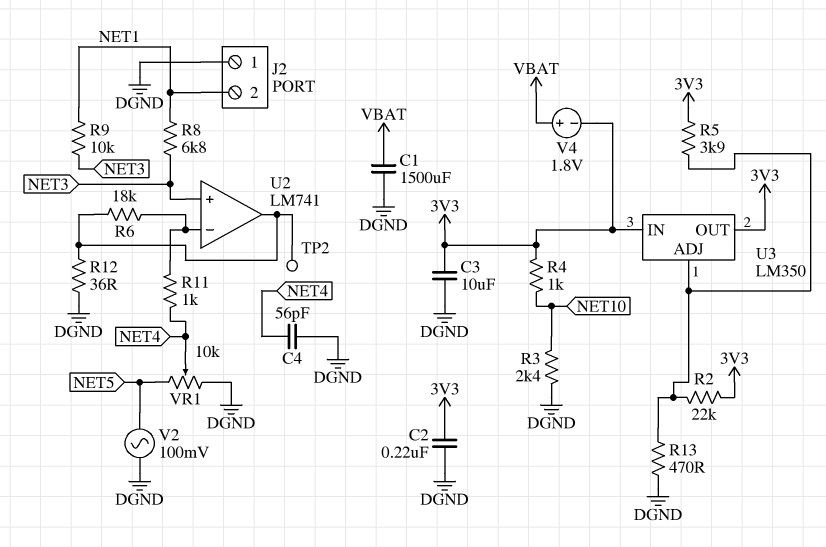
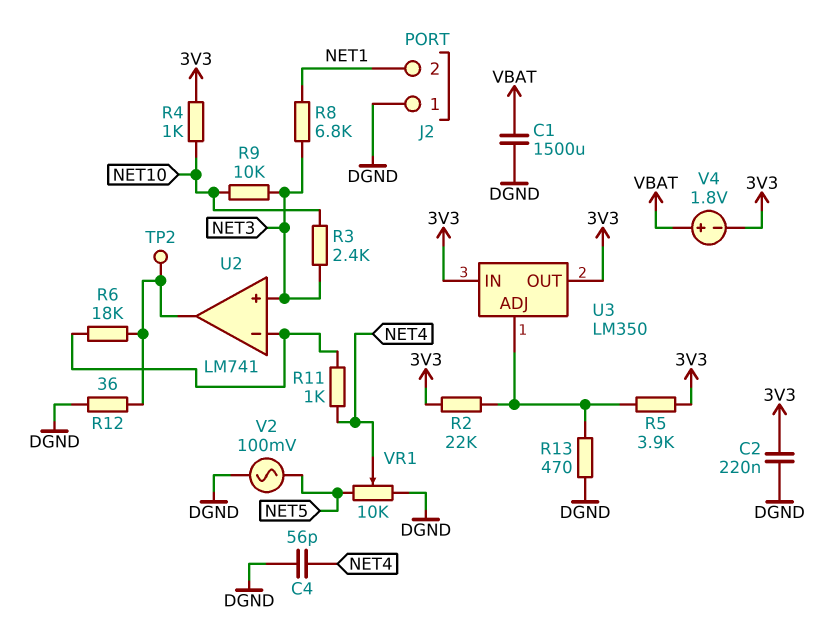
C3: 10uF (3V3, DGND) -> none
R3: 2.4k (DGND, NET10) -> 2.4k (NET3, NET10)
R9: 10k (NET1, NET3) -> 10k (NET3, NET10)

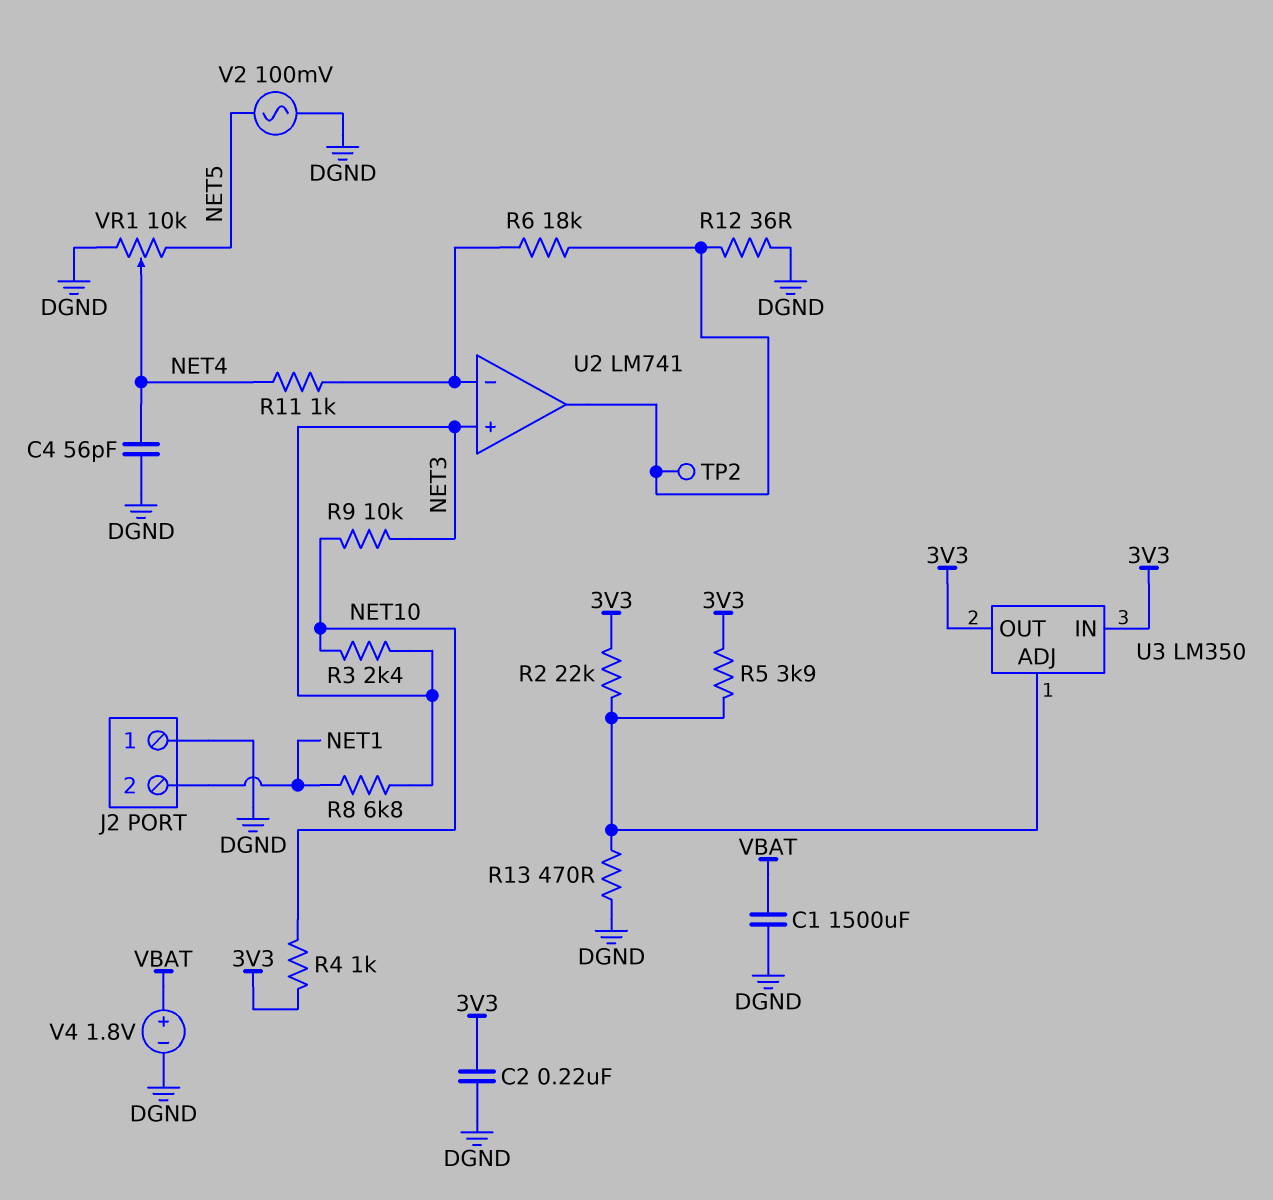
V4: 1.8V (plus VBAT, minus 3V3) -> 1.8V (plus VBAT, minus DGND)

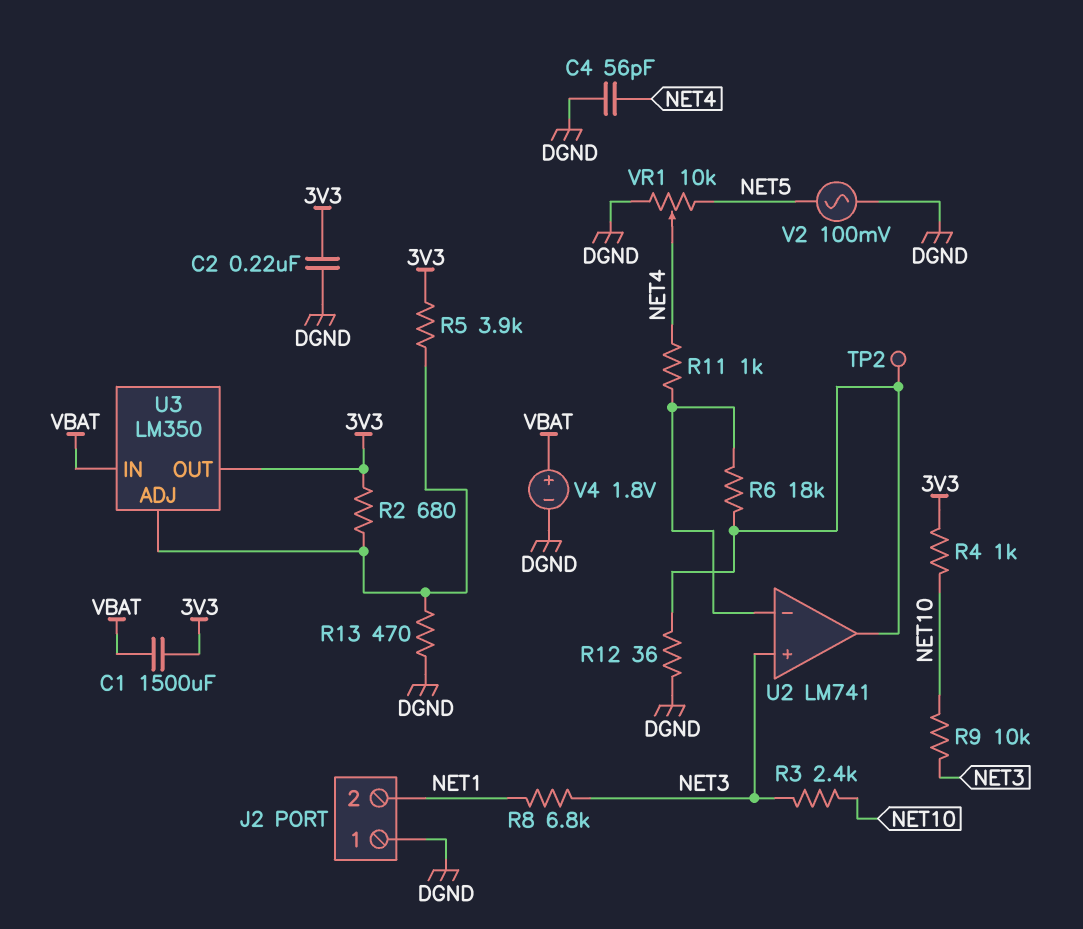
C1: 1500uF (DGND, VBAT) -> 1500uF (3V3, VBAT)
R2: 22k (3V3, U3/ADJ) -> 680 (3V3, U3/ADJ)
U3 pin IN: 3V3 -> VBAT

